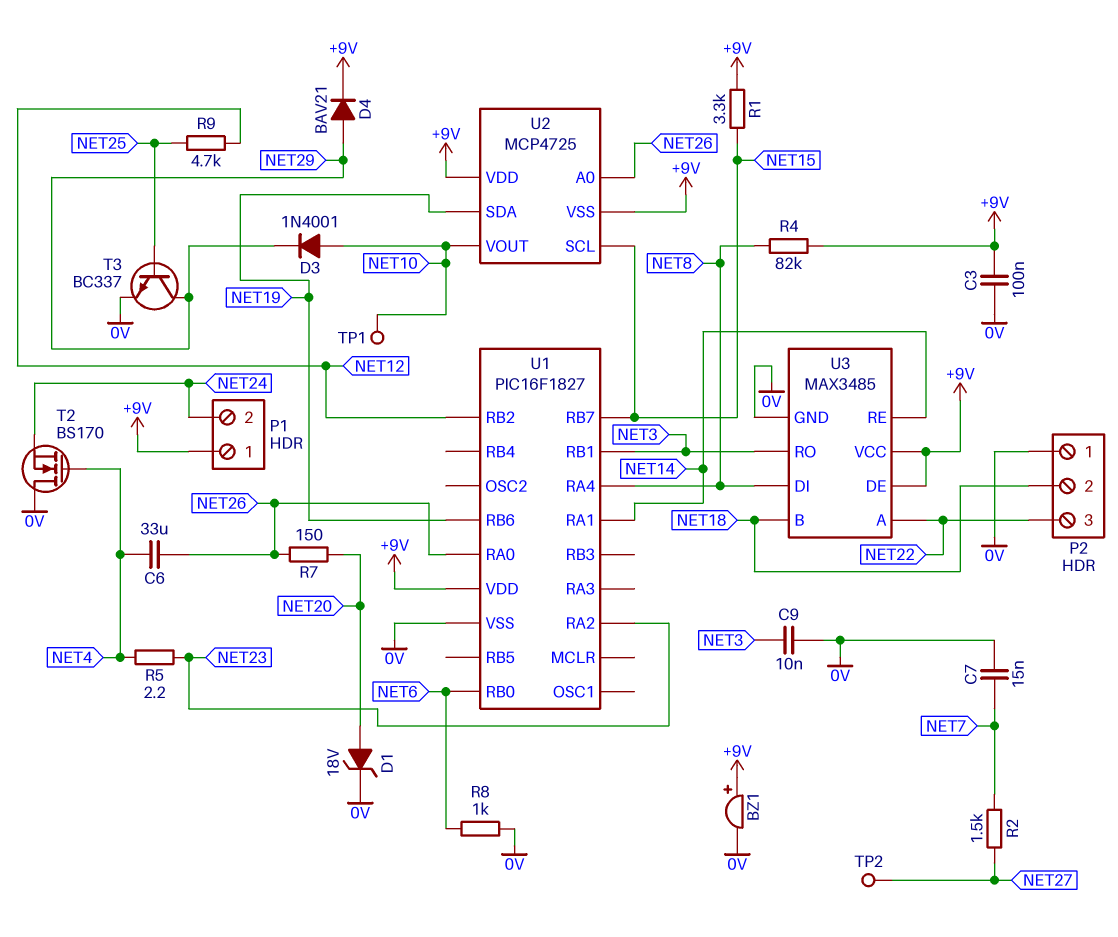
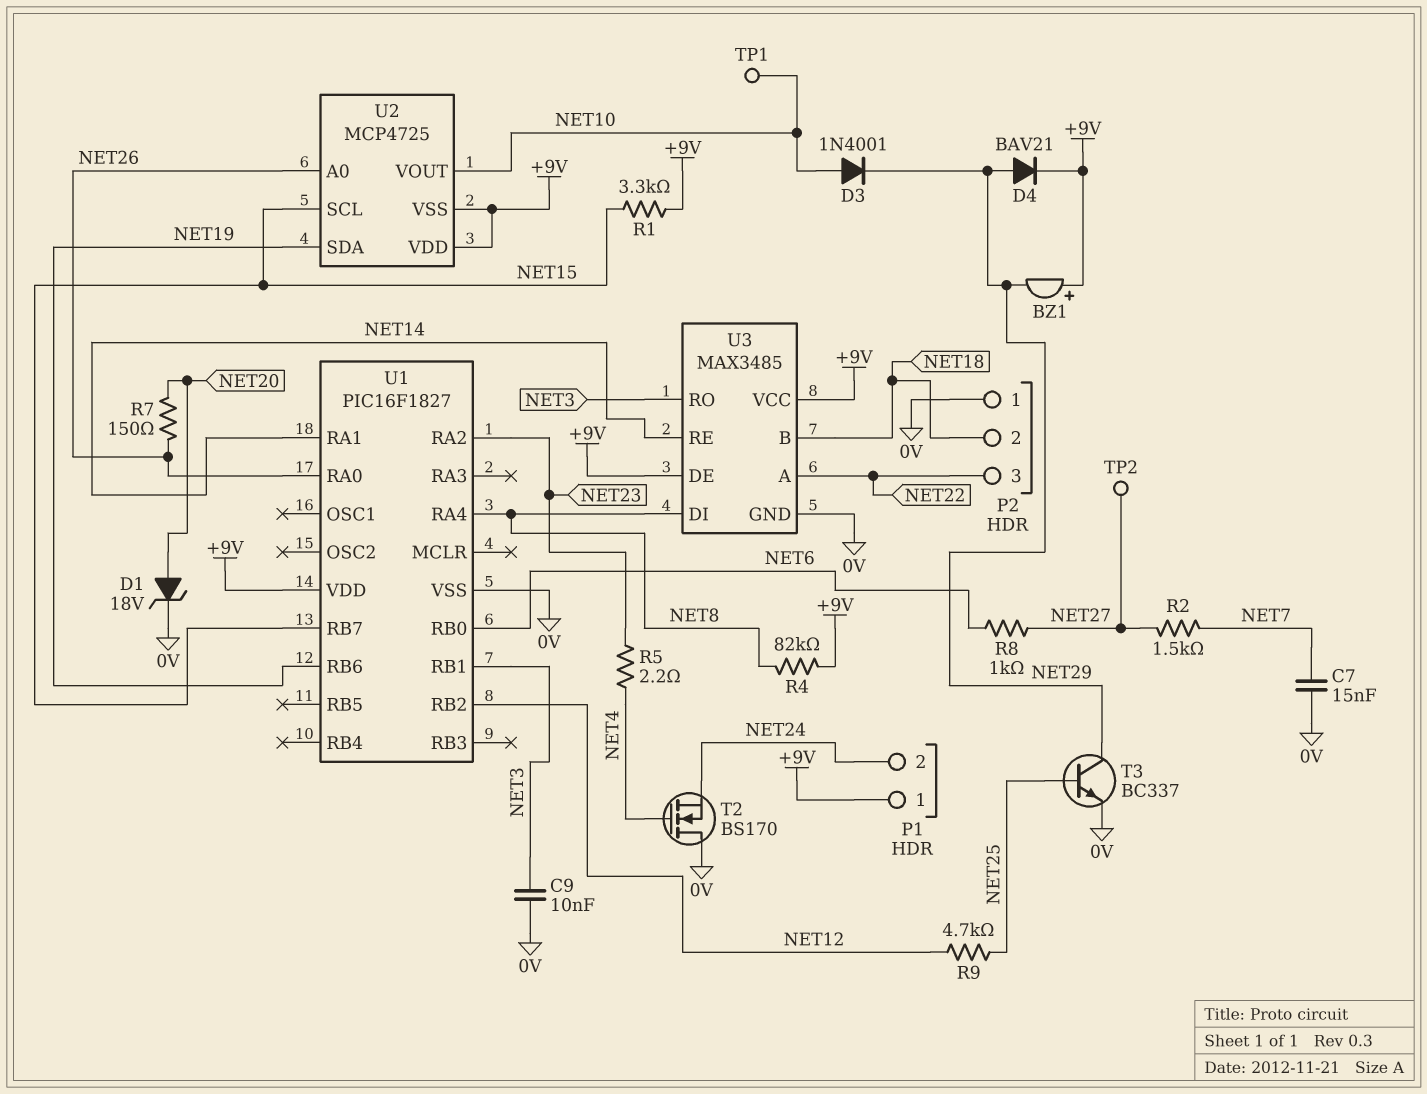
BZ1: buzzer (plus +9V, minus 0V) -> buzzer (plus +9V, minus NET29)
C3: 100nF (+9V, 0V) -> none
C6: 33uF (NET4, NET26) -> none
R8: 1k (0V, NET6) -> 1k (NET6, NET27)

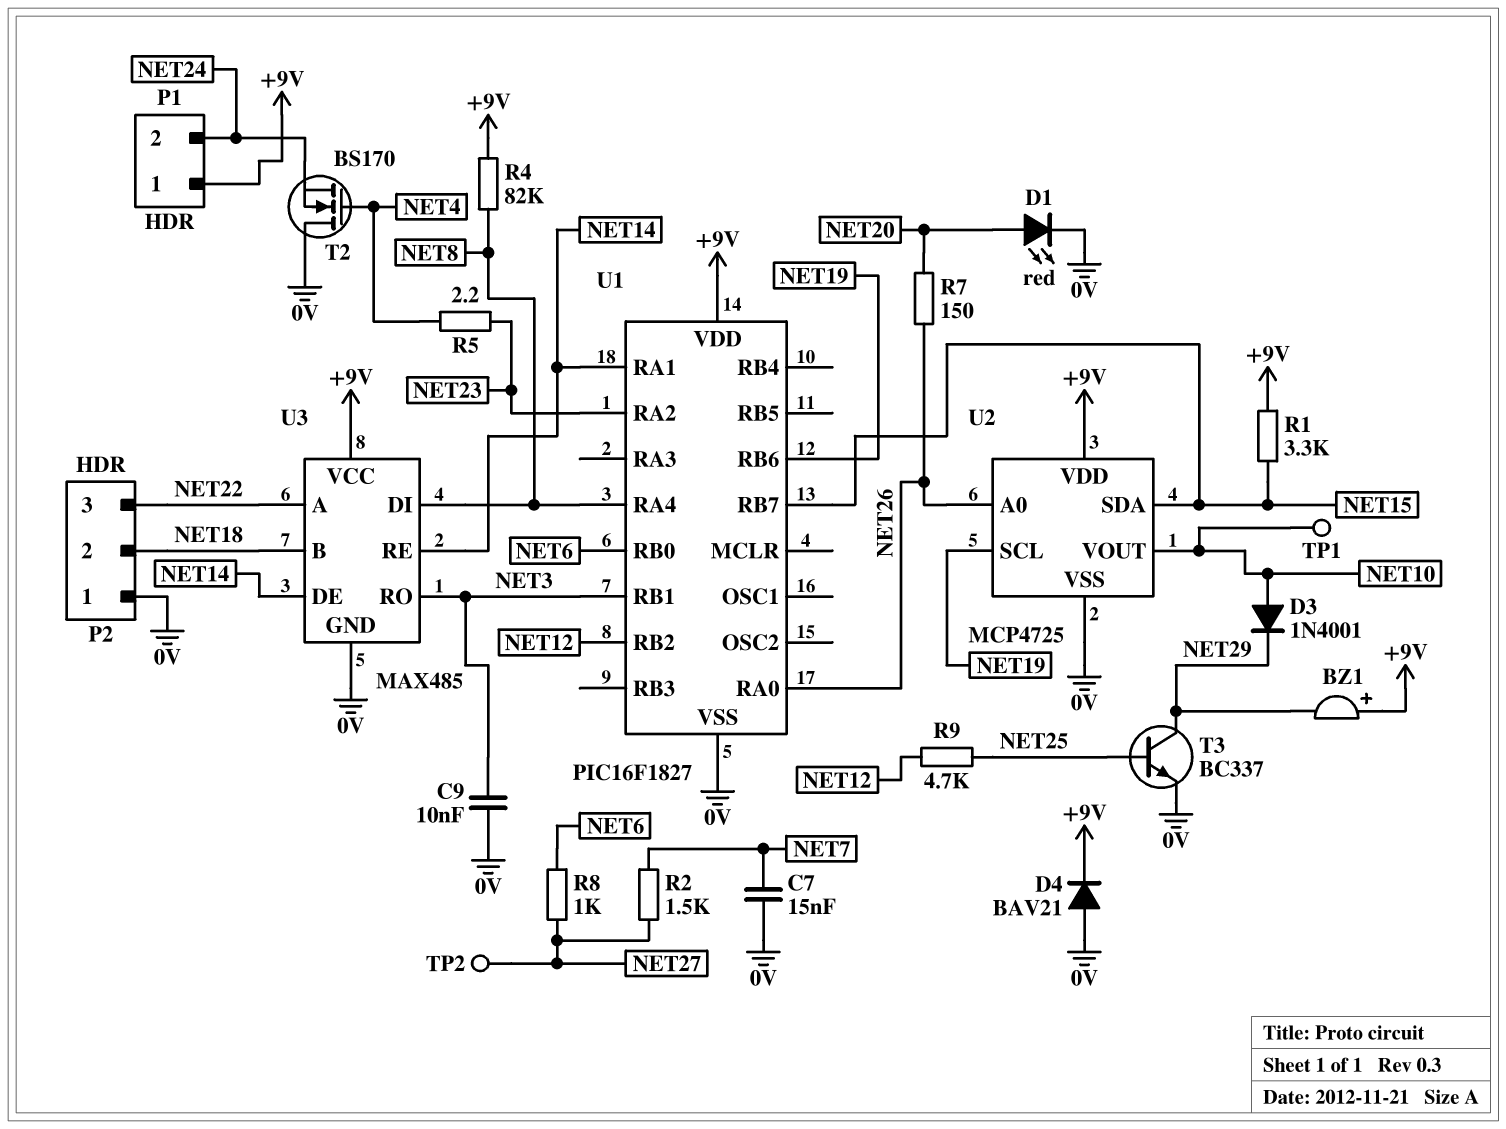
D1: zener 18V (A NET20, K 0V) -> LED red (A NET20, K 0V)
D4: diode BAV21 (A NET29, K +9V) -> diode BAV21 (A 0V, K +9V)
U2 pin SCL: NET15 -> NET19
U2 pin SDA: NET19 -> NET15
U2 pin VSS: +9V -> 0V
U3: MAX3485 -> MAX485
U3 pin DE: +9V -> NET14

